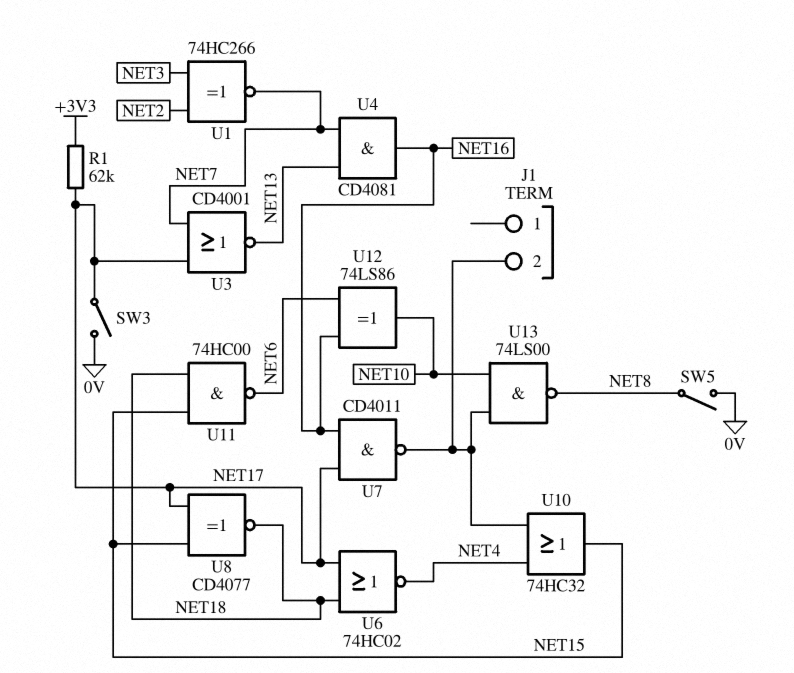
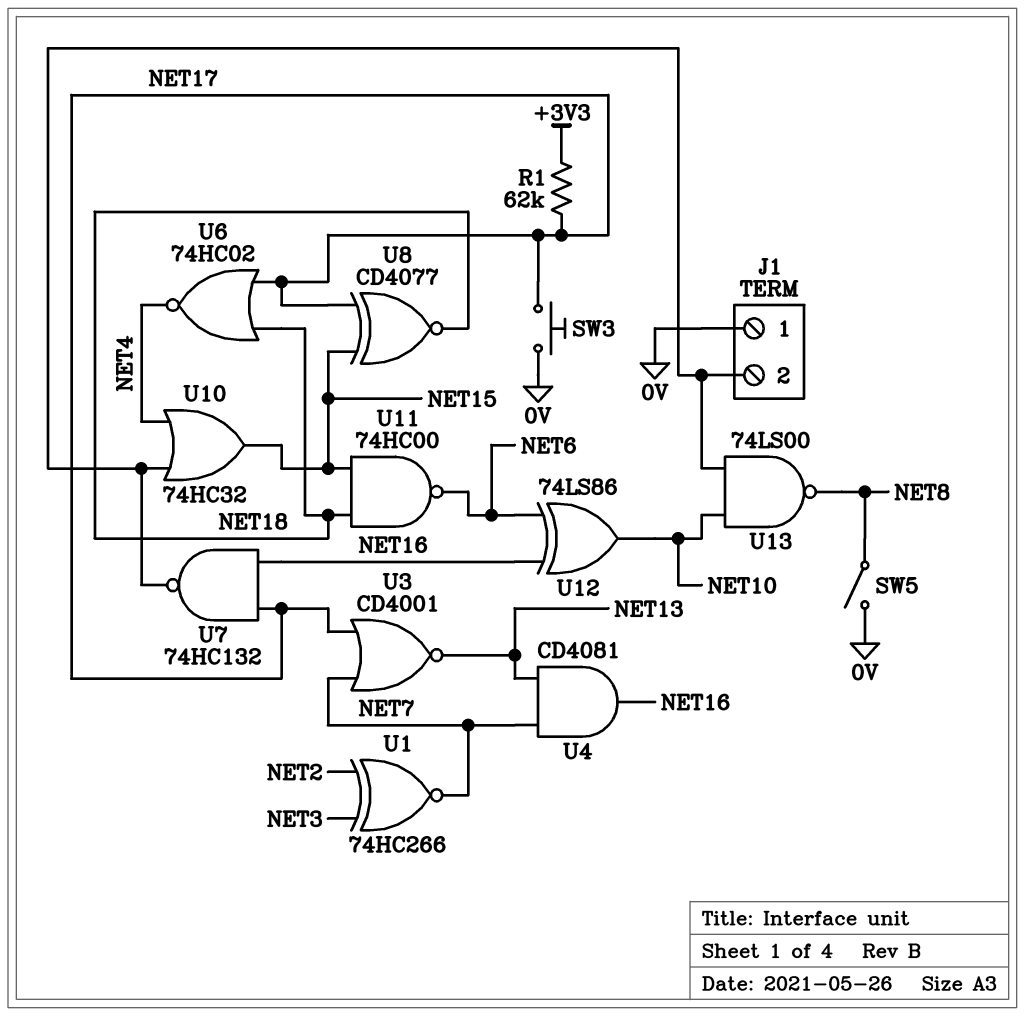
J1 pin 1: none -> 0V
SW3: switch (0V, NET17) -> button (0V, NET17)
U7: NAND CD4011 (in NET16, in NET17, out J1/2) -> NAND 74HC132 (in NET16, in NET17, out J1/2)

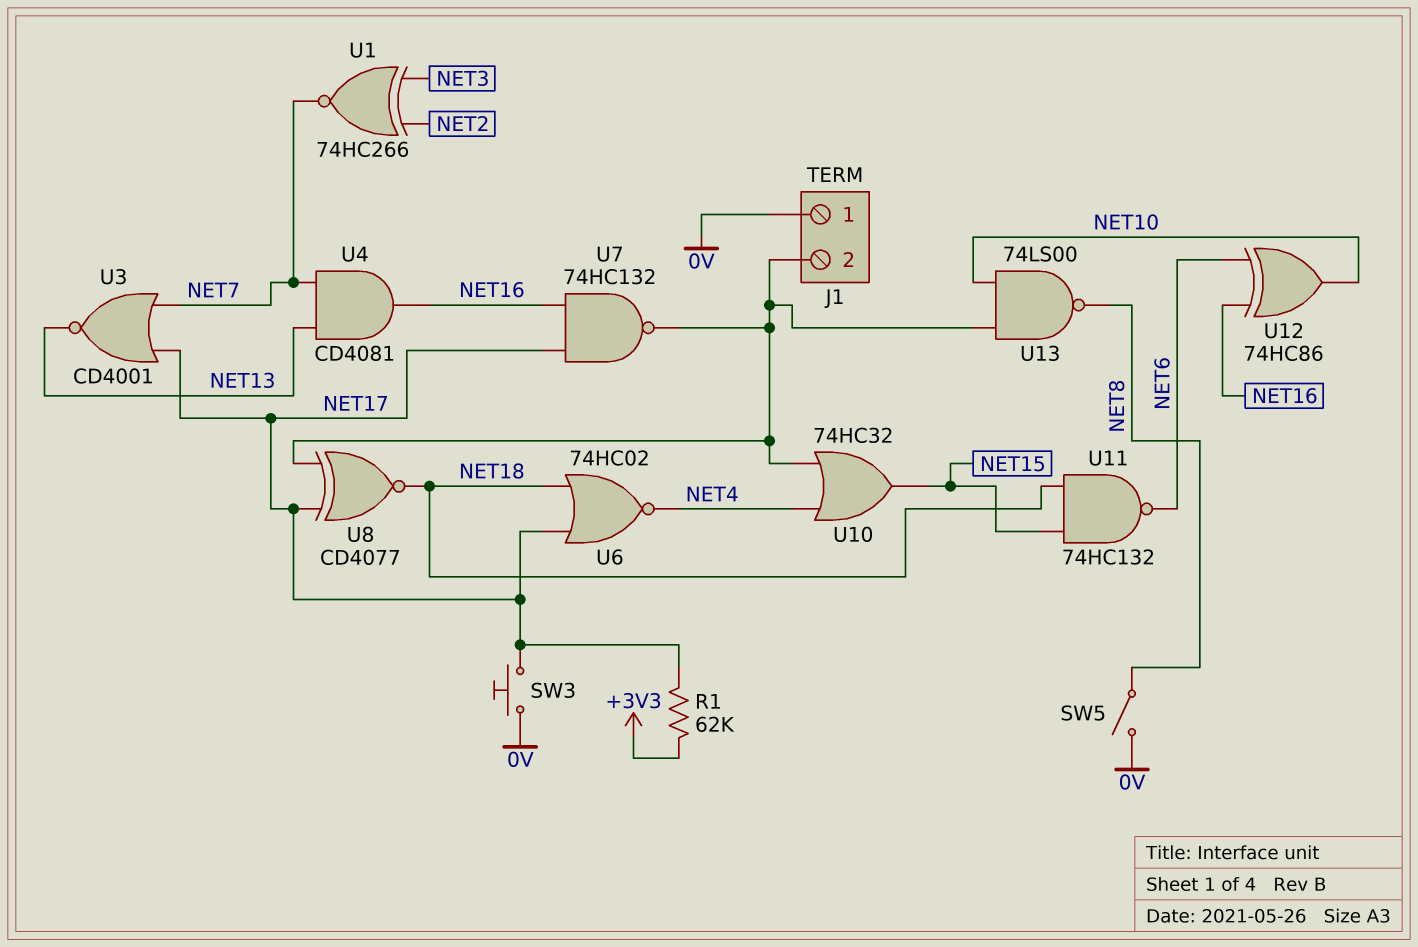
U8: XNOR CD4077 (in NET15, in NET17, out NET18) -> XNOR CD4077 (in J1/2, in NET17, out NET18)
U11: NAND 74HC00 (in NET15, in NET18, out NET6) -> NAND 74HC132 (in NET15, in NET18, out NET6)
U12: XOR 74LS86 (in NET6, in NET16, out NET10) -> XOR 74HC86 (in NET6, in NET16, out NET10)

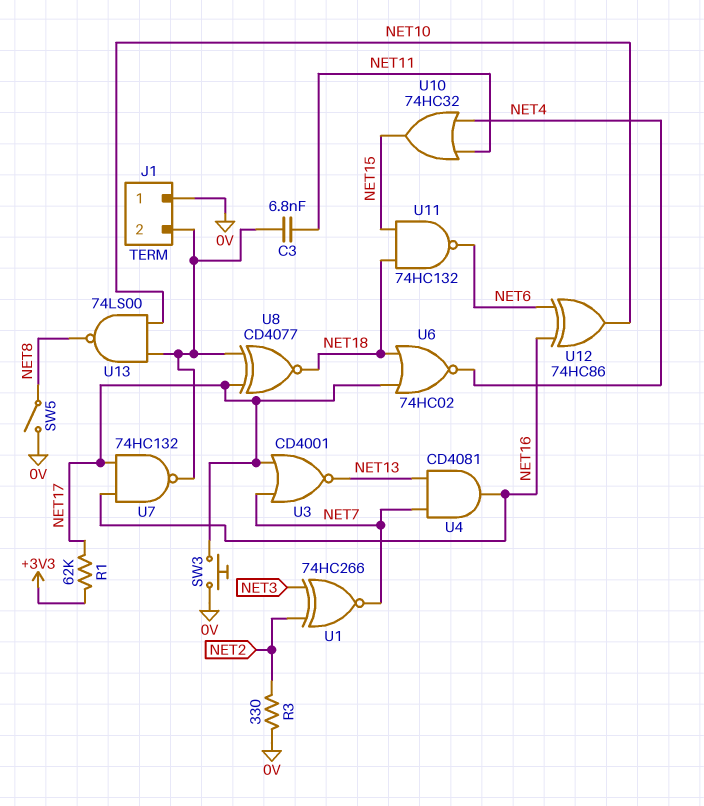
C3: none -> 6.8nF (J1/2, NET11)
R3: none -> 330 (0V, NET2)
U10: OR 74HC32 (in J1/2, in NET4, out NET15) -> OR 74HC32 (in NET4, in NET11, out NET15)

